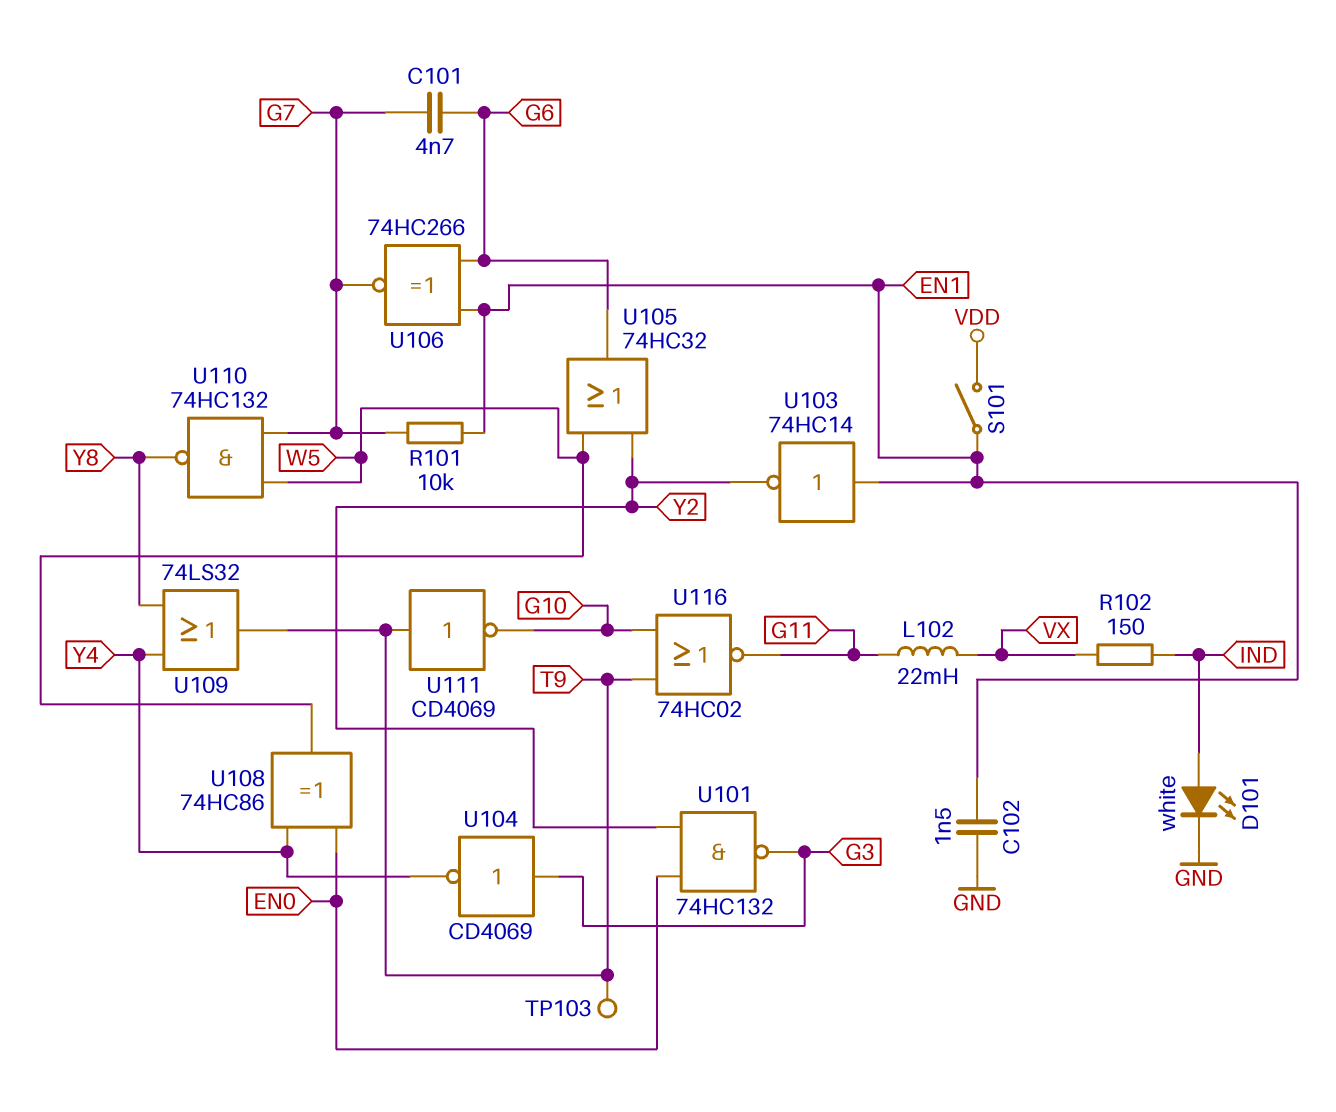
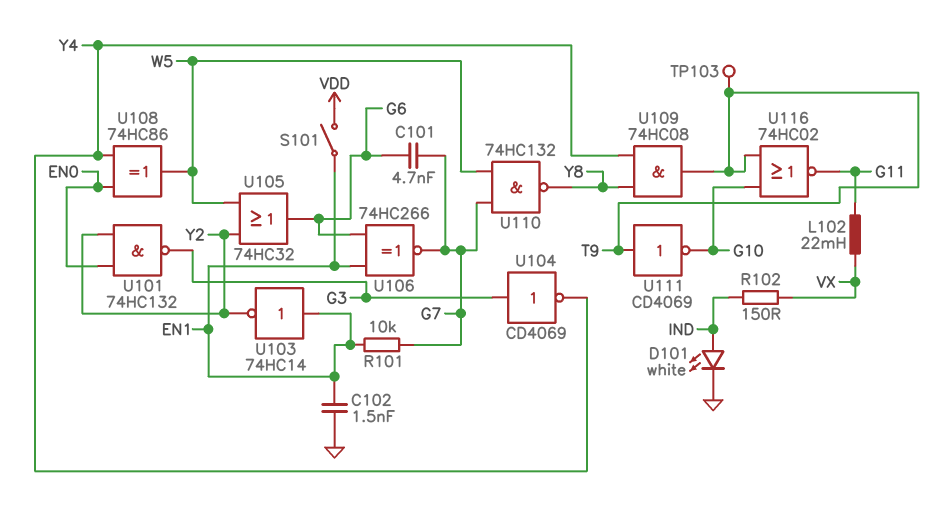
U109: OR 74LS32 (in Y4, in Y8, out T9) -> AND 74HC08 (in Y4, in Y8, out T9)

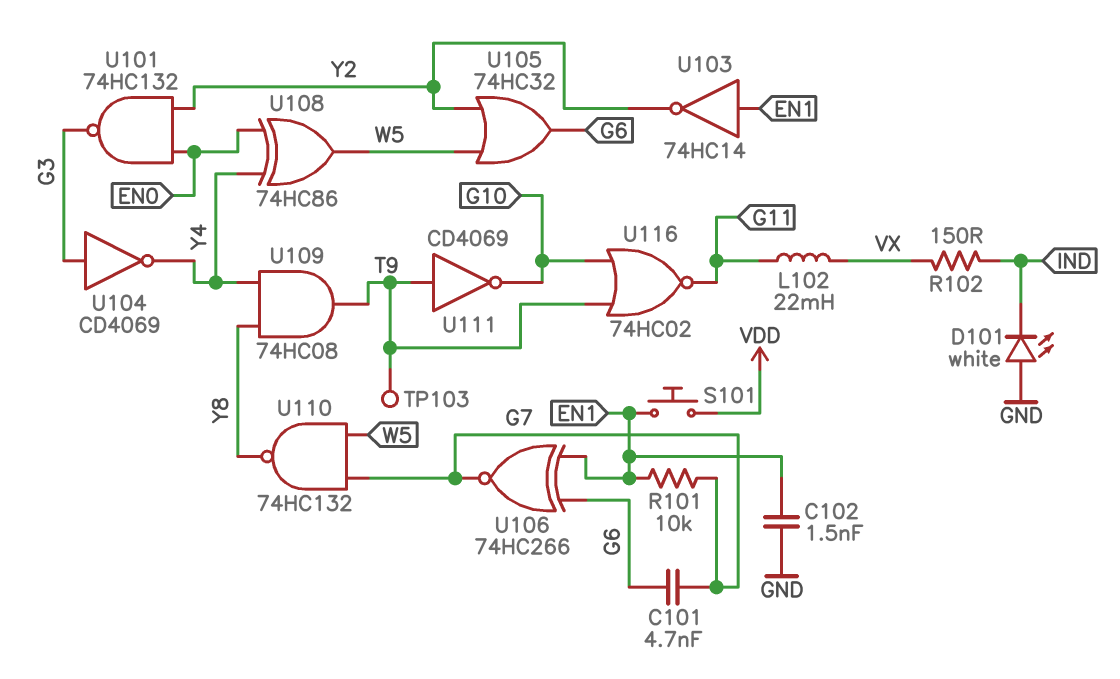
D101: LED white (A IND, K GND) -> LED white (A GND, K IND)
S101: switch (EN1, VDD) -> button (EN1, VDD)

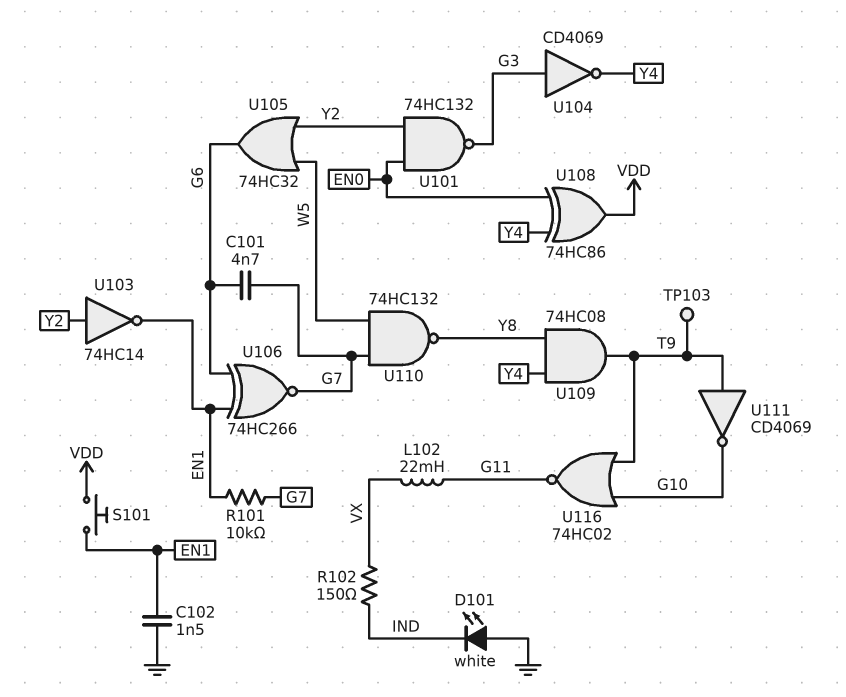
U103: NOT 74HC14 (in EN1, out Y2) -> NOT 74HC14 (in Y2, out EN1)
U108: XOR 74HC86 (in EN0, in Y4, out W5) -> XOR 74HC86 (in EN0, in Y4, out VDD)

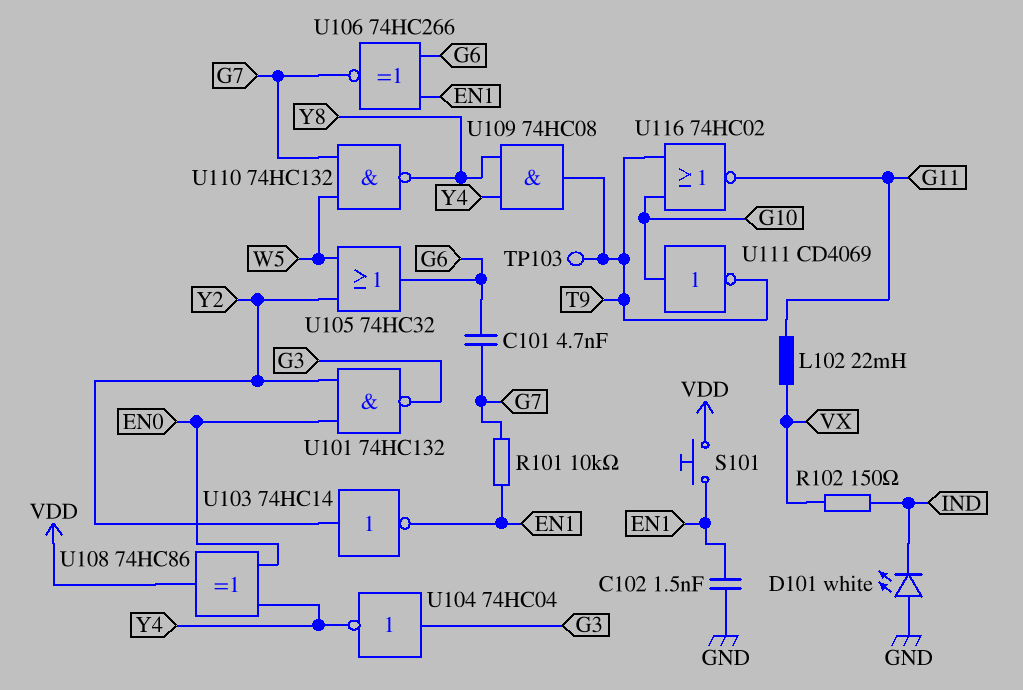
U104: NOT CD4069 (in G3, out Y4) -> NOT 74HC04 (in G3, out Y4)
U111: NOT CD4069 (in T9, out G10) -> NOT CD4069 (in G10, out T9)

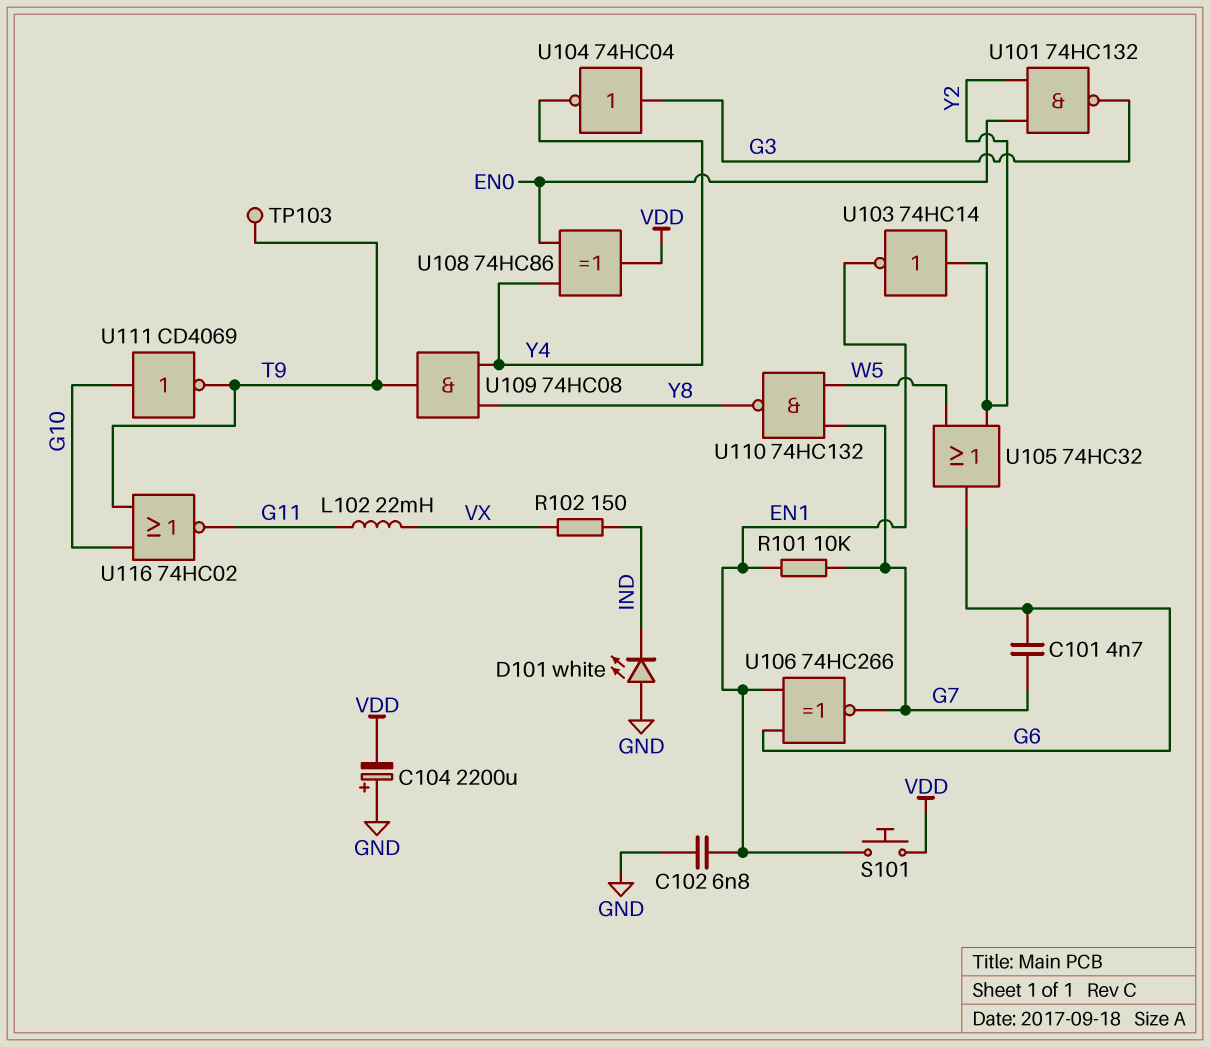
C102: 1.5nF (EN1, GND) -> 6.8nF (EN1, GND)
C104: none -> 2200uF (plus GND, minus VDD)

